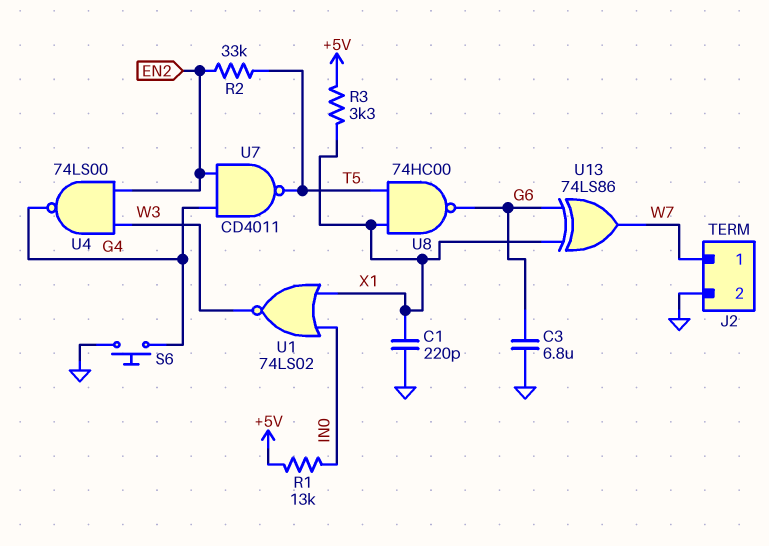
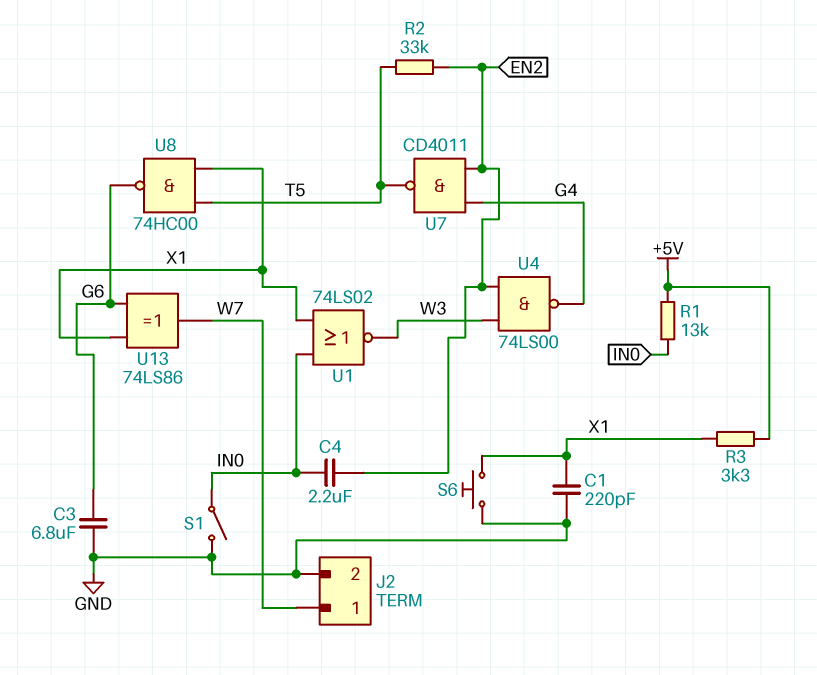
C4: none -> 2.2uF (EN2, IN0)
S1: none -> switch (GND, IN0)
S6: button (G4, GND) -> button (GND, X1)

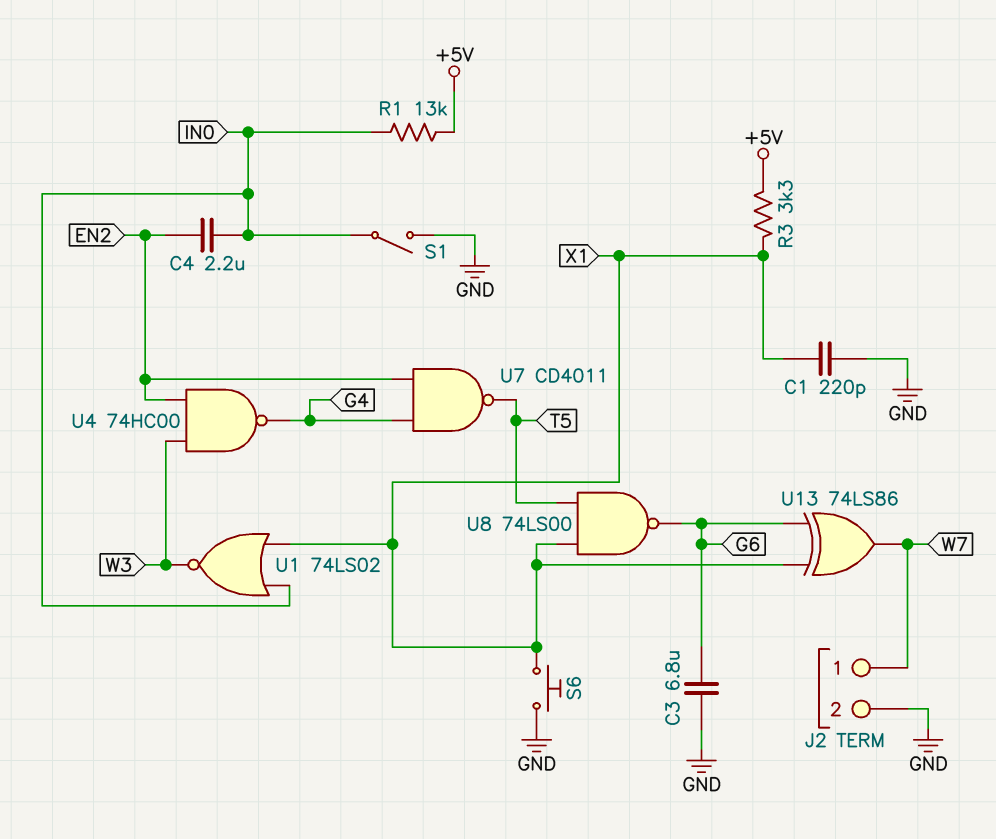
R2: 33k (EN2, T5) -> none
U4: NAND 74LS00 (in EN2, in W3, out G4) -> NAND 74HC00 (in EN2, in W3, out G4)
U8: NAND 74HC00 (in T5, in X1, out G6) -> NAND 74LS00 (in T5, in X1, out G6)

